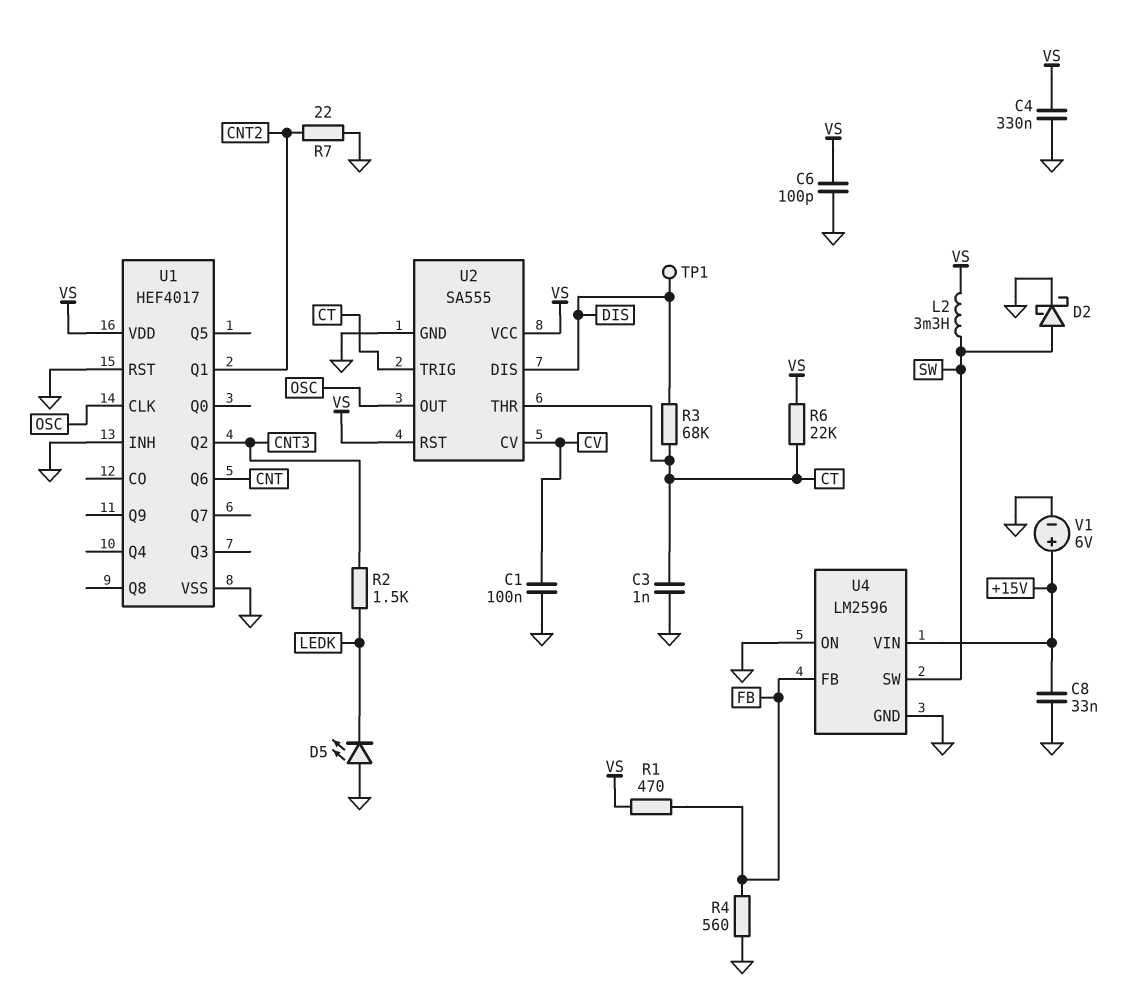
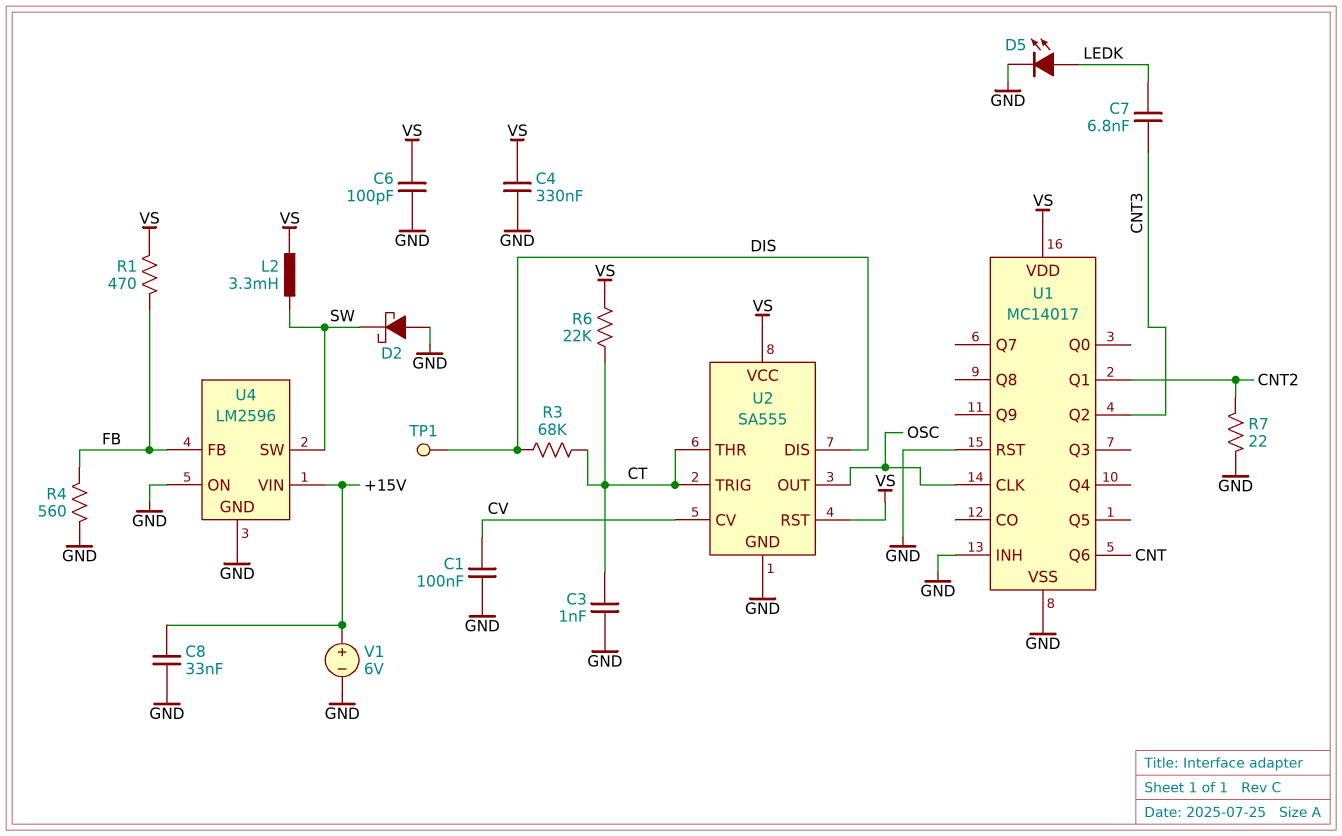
C7: none -> 6.8nF (CNT3, LEDK)
D2: schottky (A SW, K GND) -> schottky (A GND, K SW)
D5: LED (A GND, K LEDK) -> LED (A LEDK, K GND)
R2: 1.5k (CNT3, LEDK) -> none
U1: HEF4017 -> MC14017

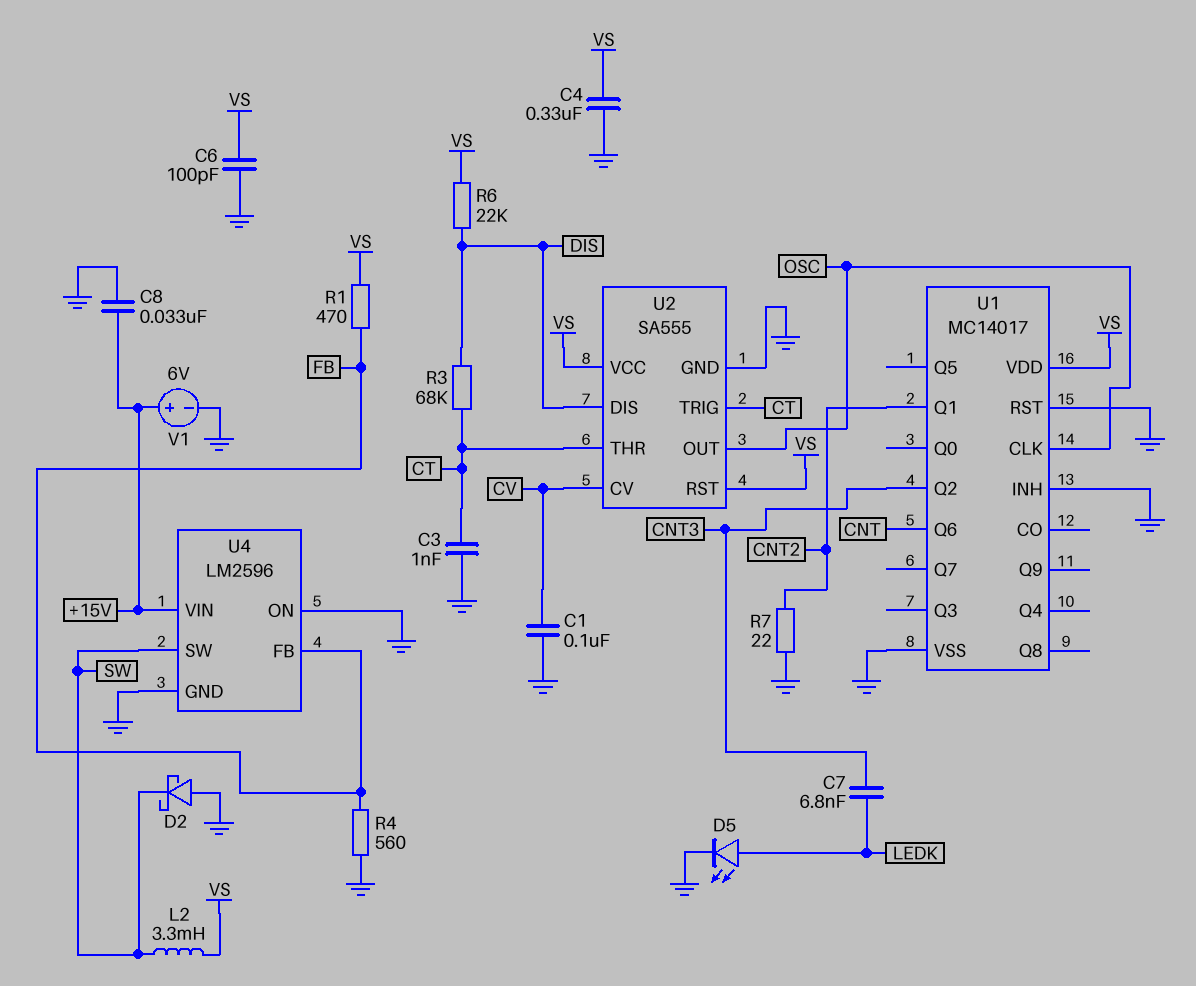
R6: 22k (CT, VS) -> 22k (DIS, VS)
TP1: test point (DIS) -> none

